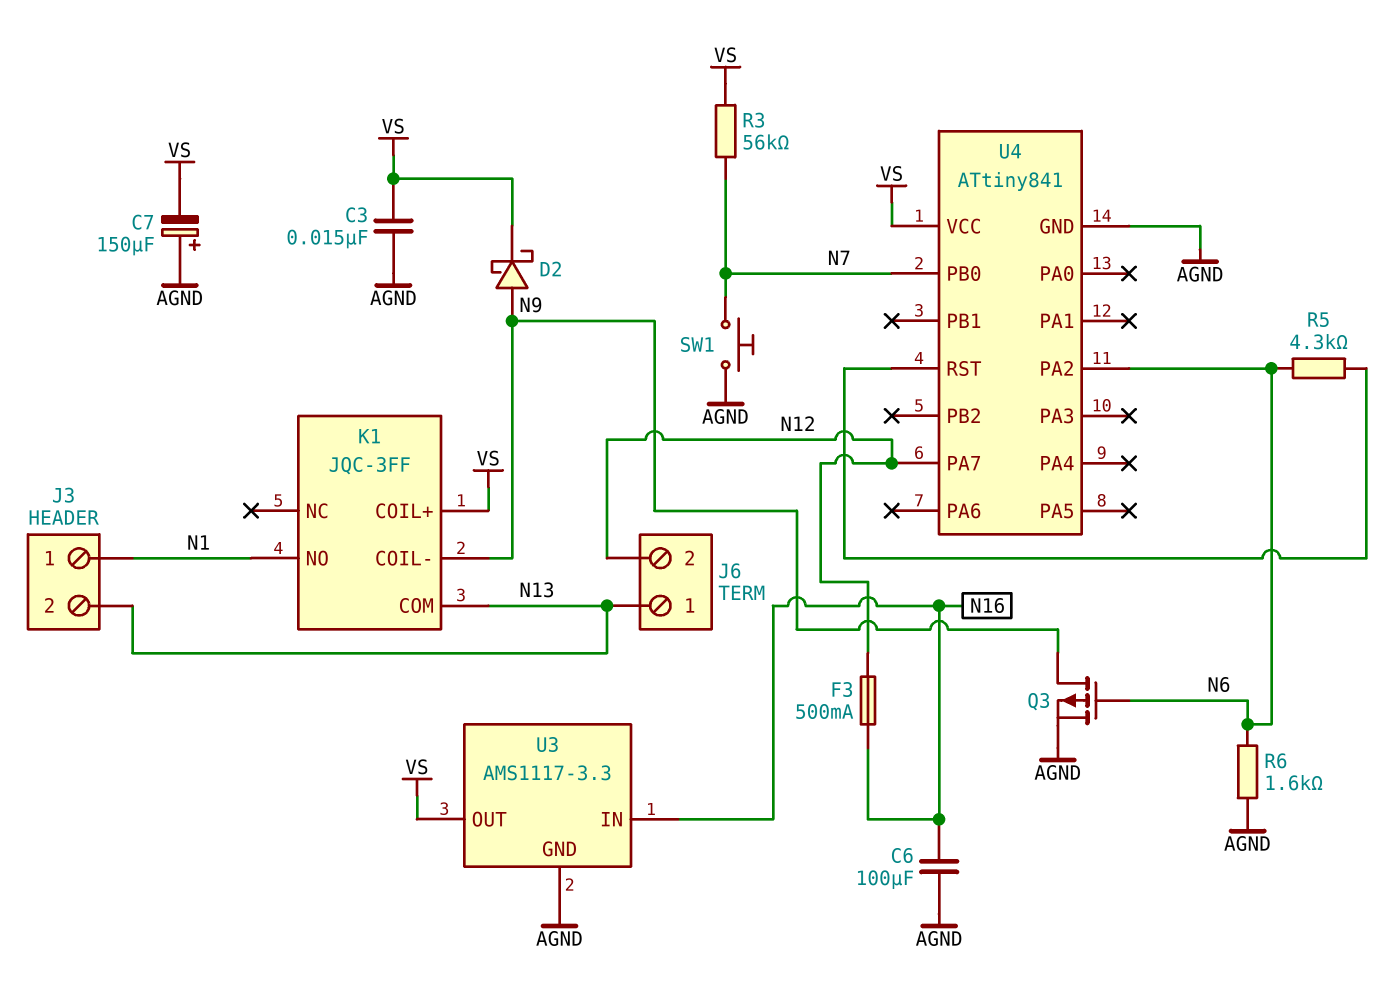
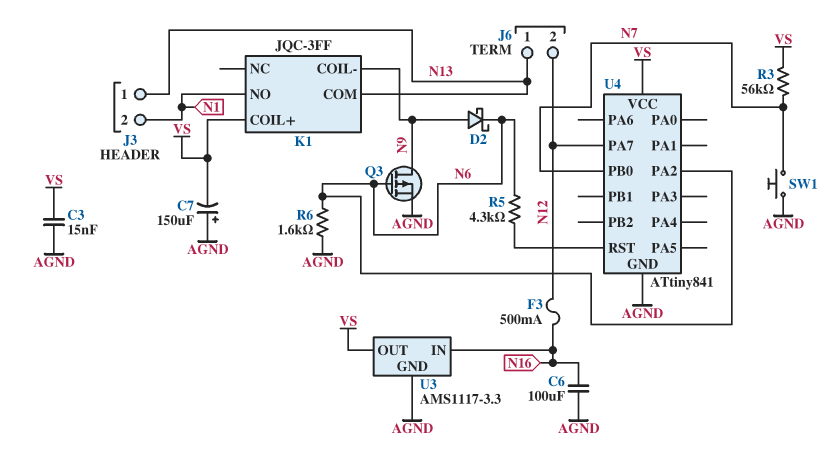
D2: schottky (A N9, K VS) -> schottky (A N9, K N6)
J3 pin 1: N1 -> N13
J3 pin 2: N13 -> N1

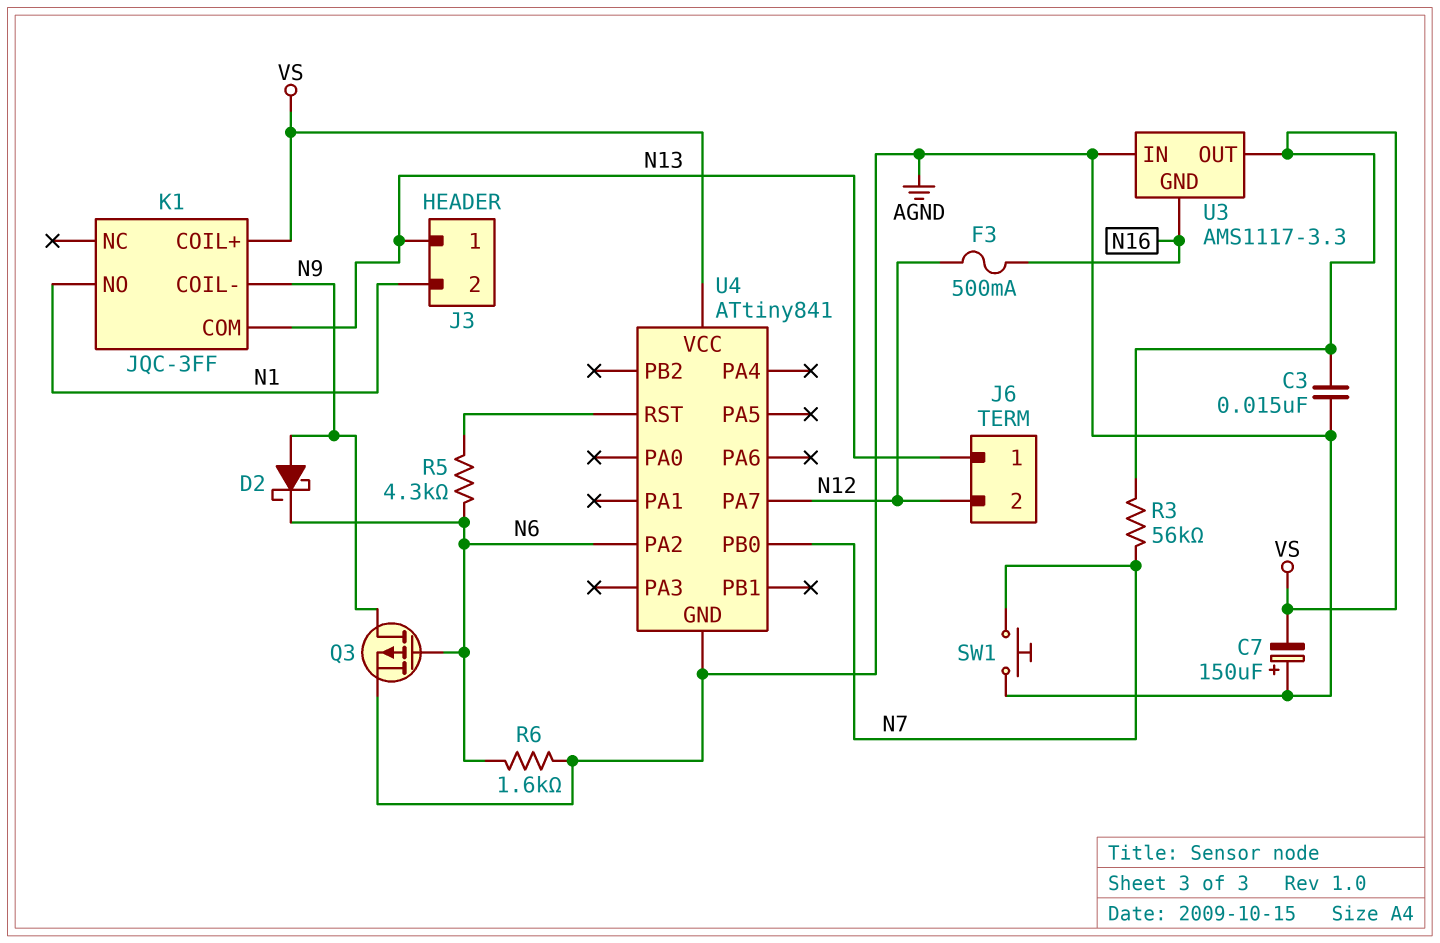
C6: 100uF (AGND, N16) -> none
U3 pin GND: AGND -> N16
U3 pin IN: N16 -> AGND

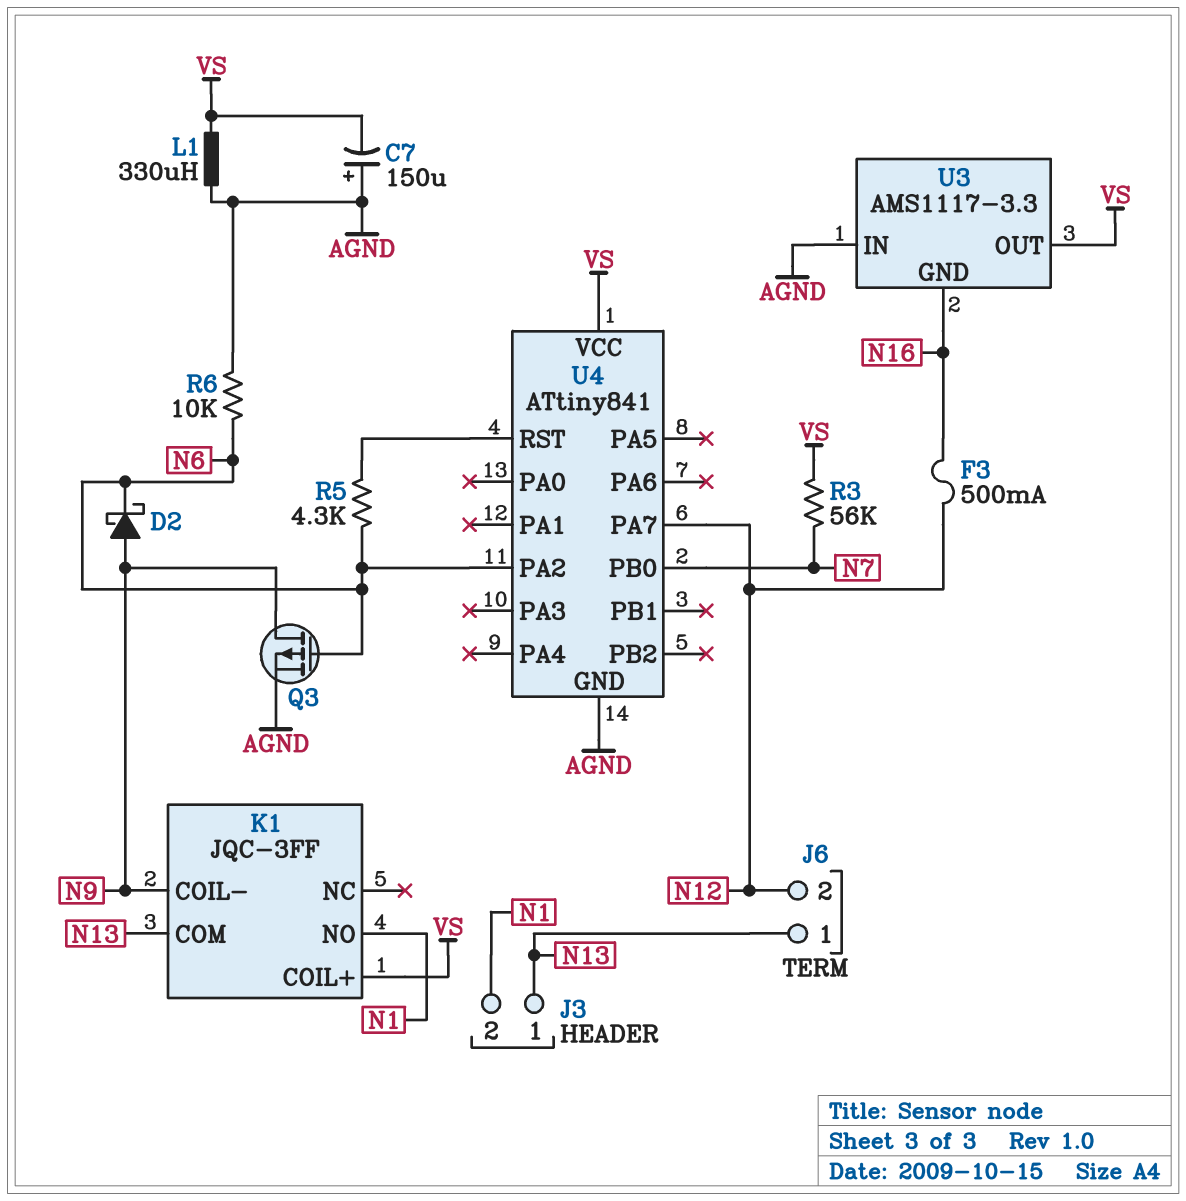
C3: 15nF (AGND, VS) -> none
L1: none -> 330uH (AGND, VS)
R6: 1.6k (AGND, N6) -> 10k (AGND, N6)
SW1: button (AGND, N7) -> none

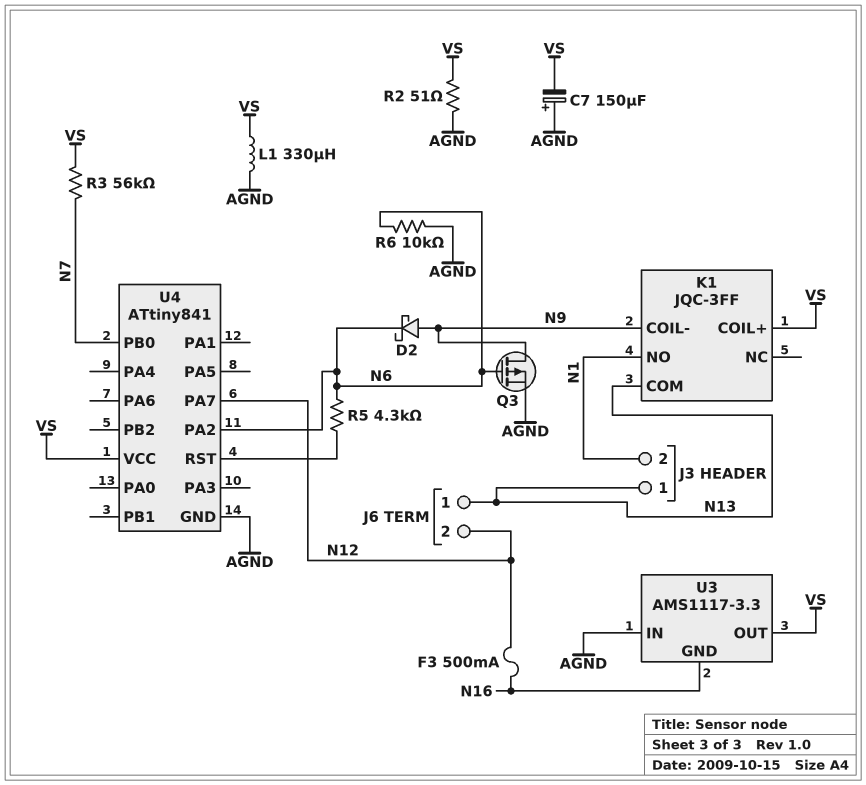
R2: none -> 51 (AGND, VS)

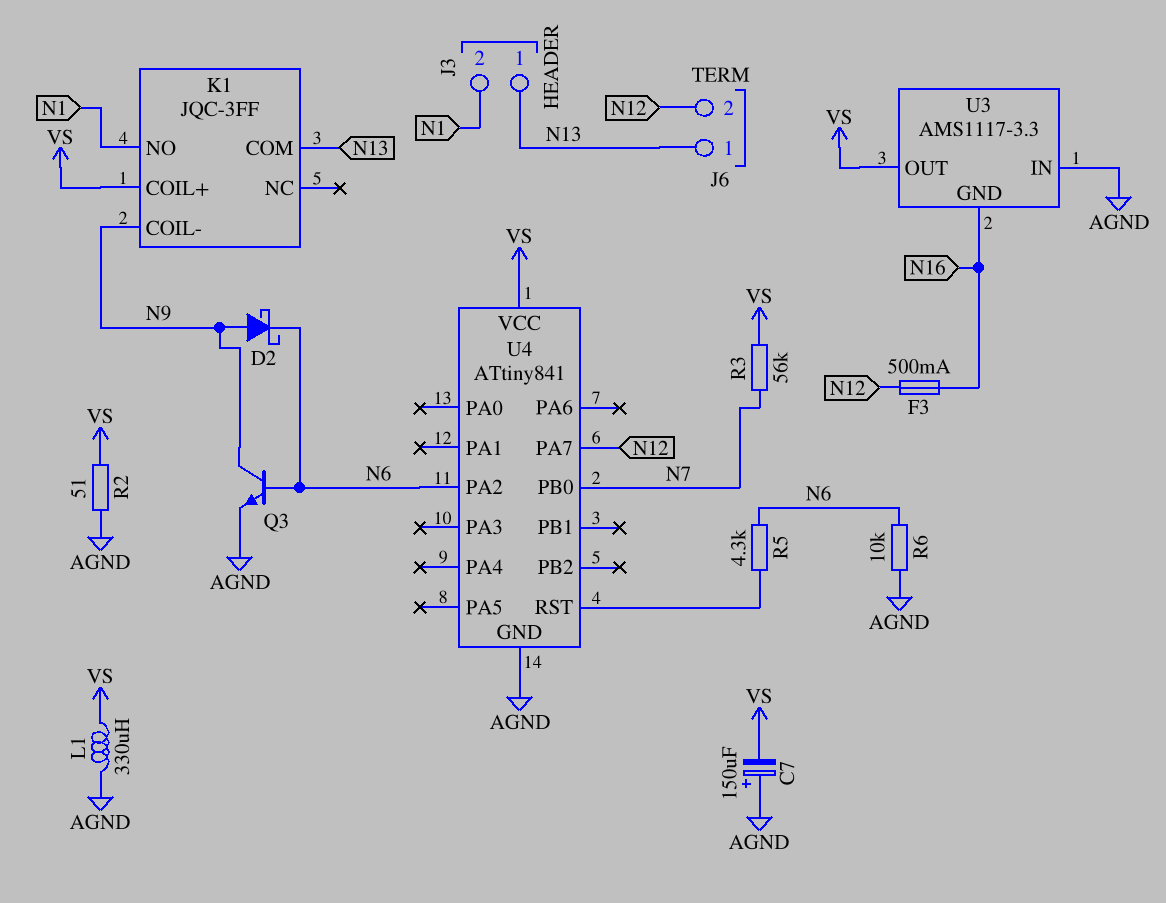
Q3: PMOS (G N6, D N9, S AGND) -> NPN (B N6, C N9, E AGND)

